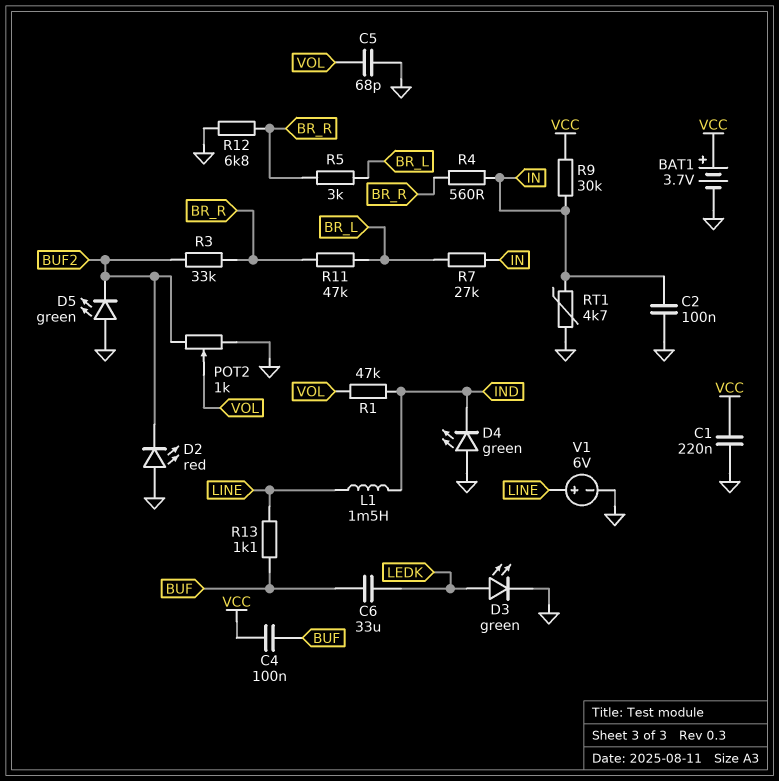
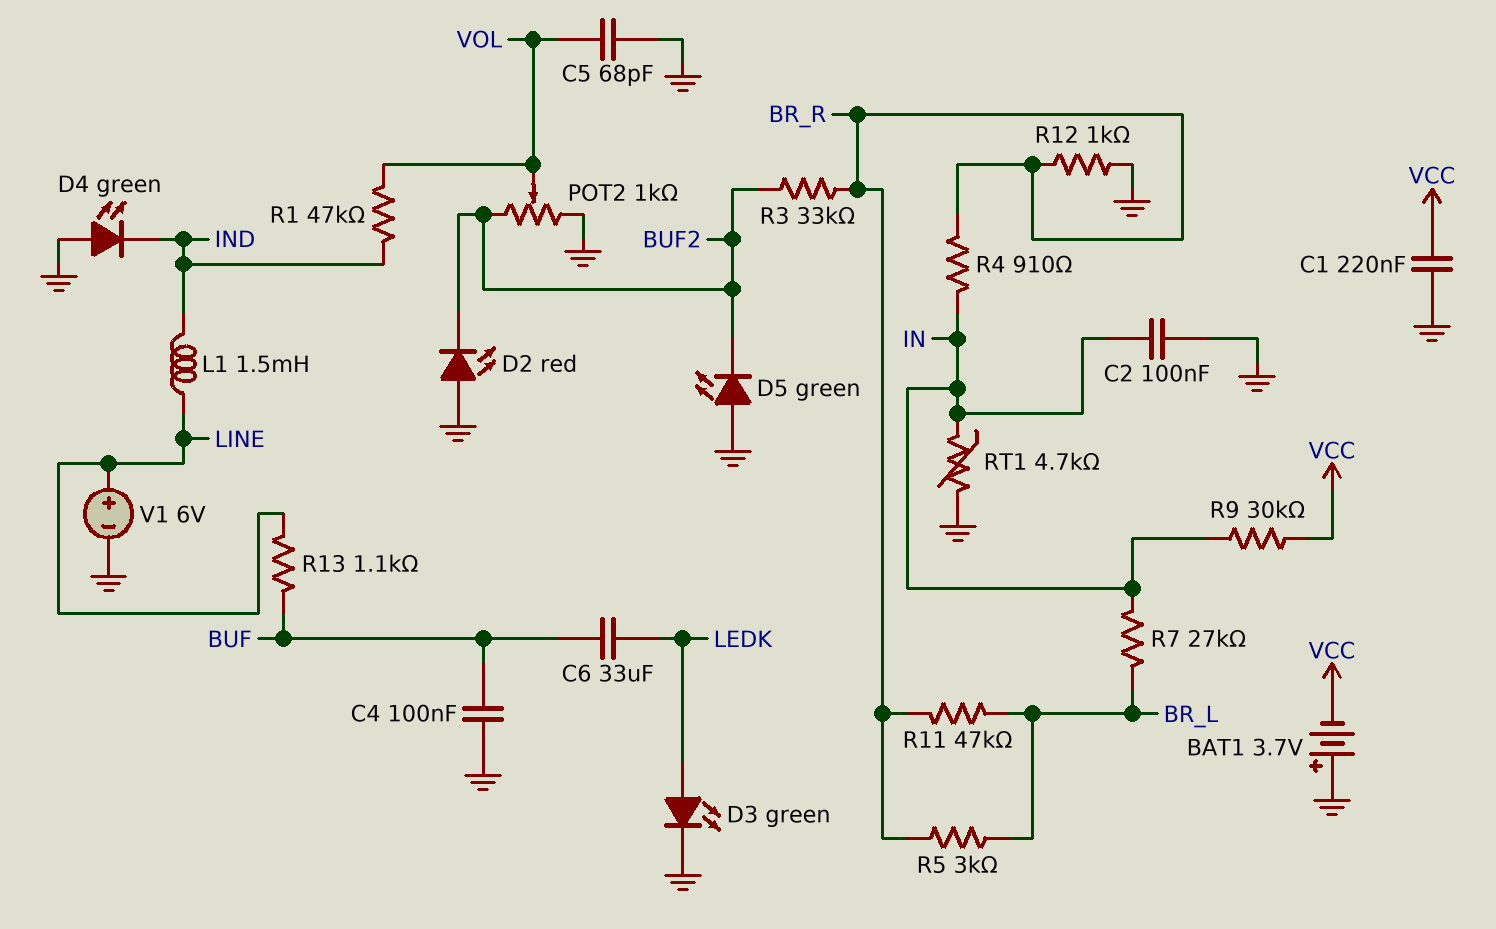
BAT1: 3.7V (plus VCC, minus GND) -> 3.7V (plus GND, minus VCC)
C4: 100nF (BUF, VCC) -> 100nF (BUF, GND)
R4: 560 (BR_R, IN) -> 910 (BR_R, IN)
R12: 6.8k (BR_R, GND) -> 1k (BR_R, GND)

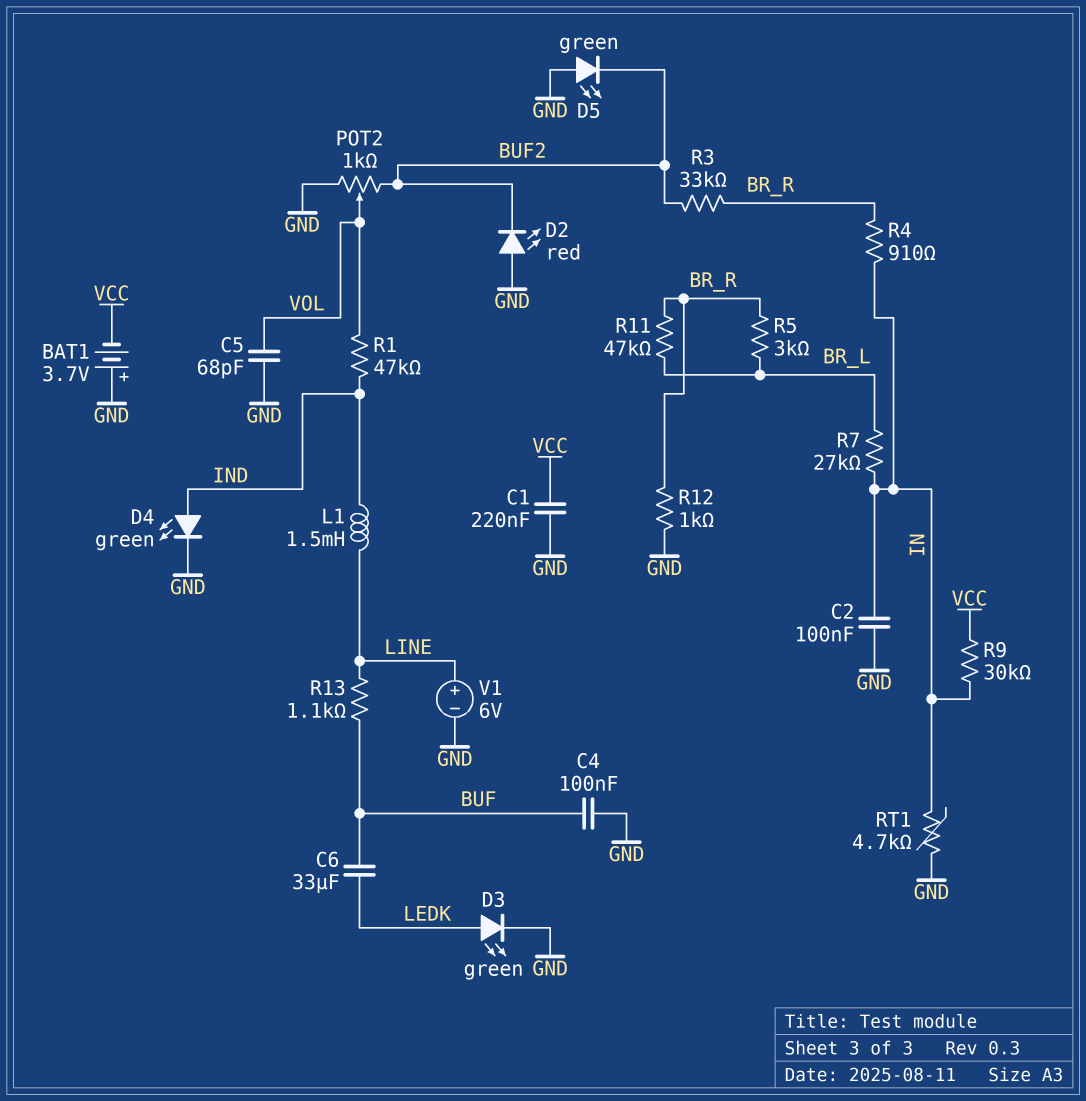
D4: LED green (A GND, K IND) -> LED green (A IND, K GND)

